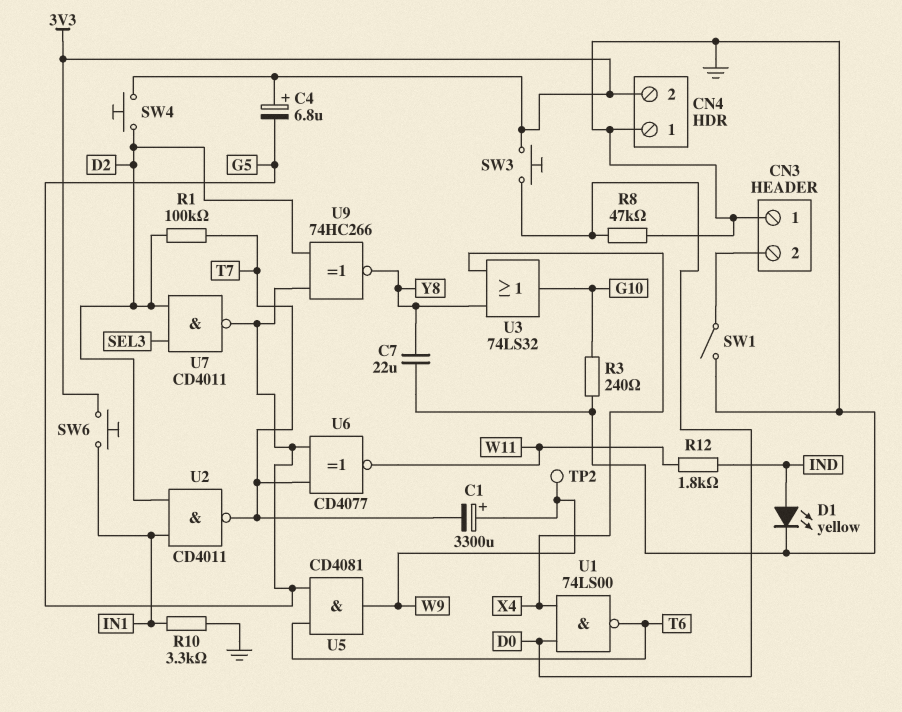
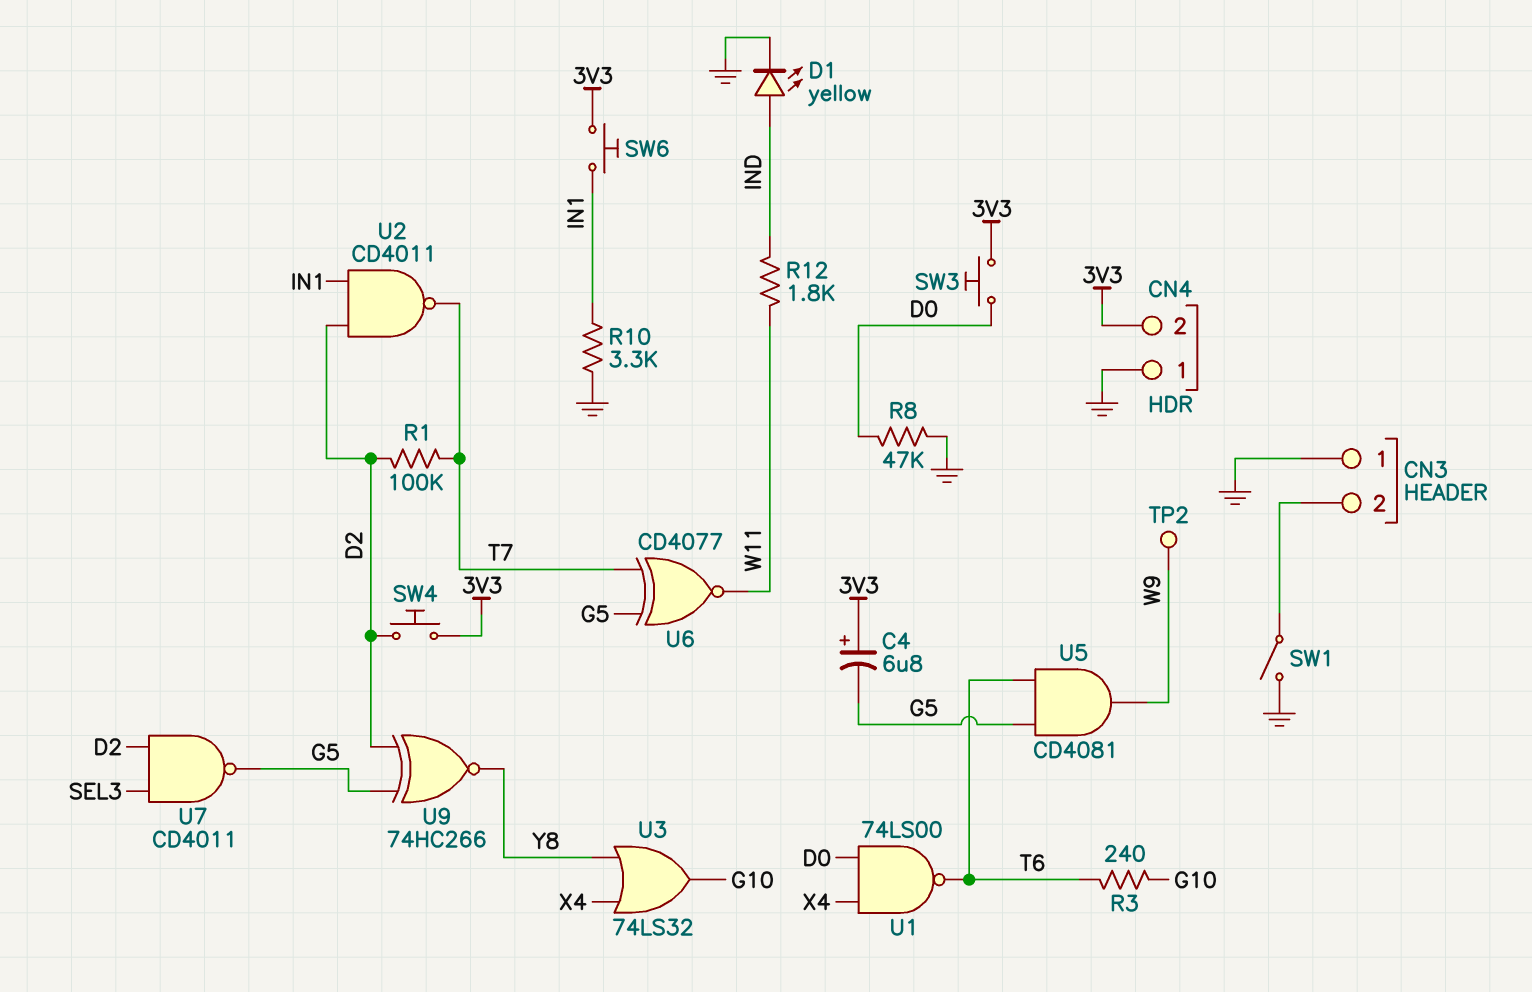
C1: 3300uF (plus W9, minus T7) -> none
C7: 22uF (GND, Y8) -> none
R3: 240 (G10, GND) -> 240 (G10, T6)

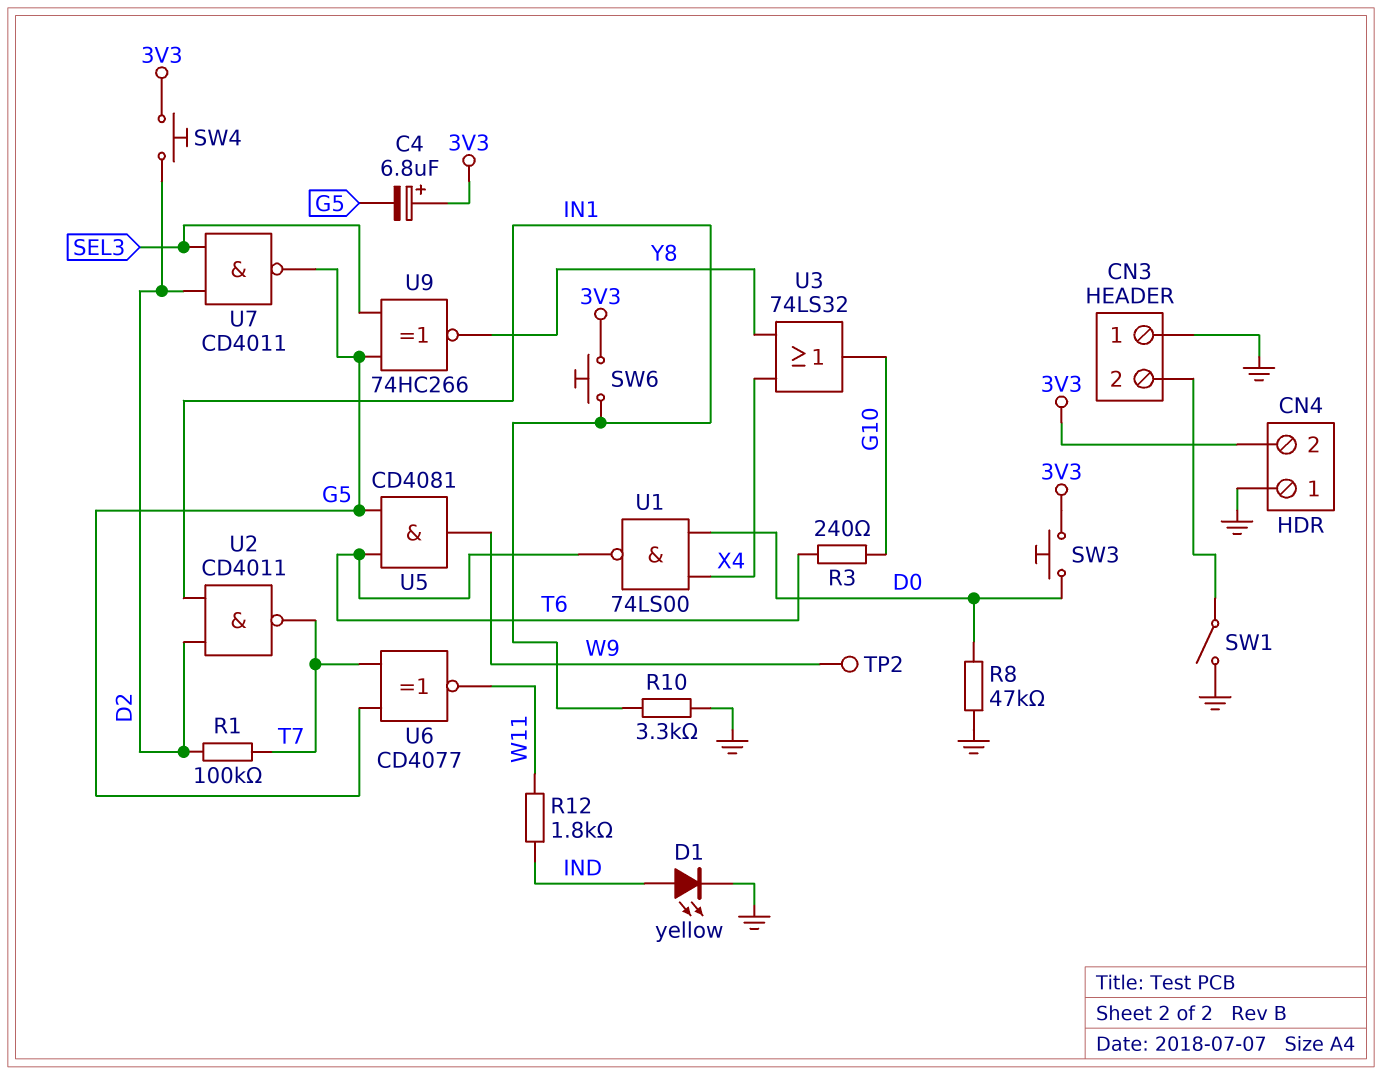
U9: XNOR 74HC266 (in D2, in G5, out Y8) -> XNOR 74HC266 (in G5, in SEL3, out Y8)

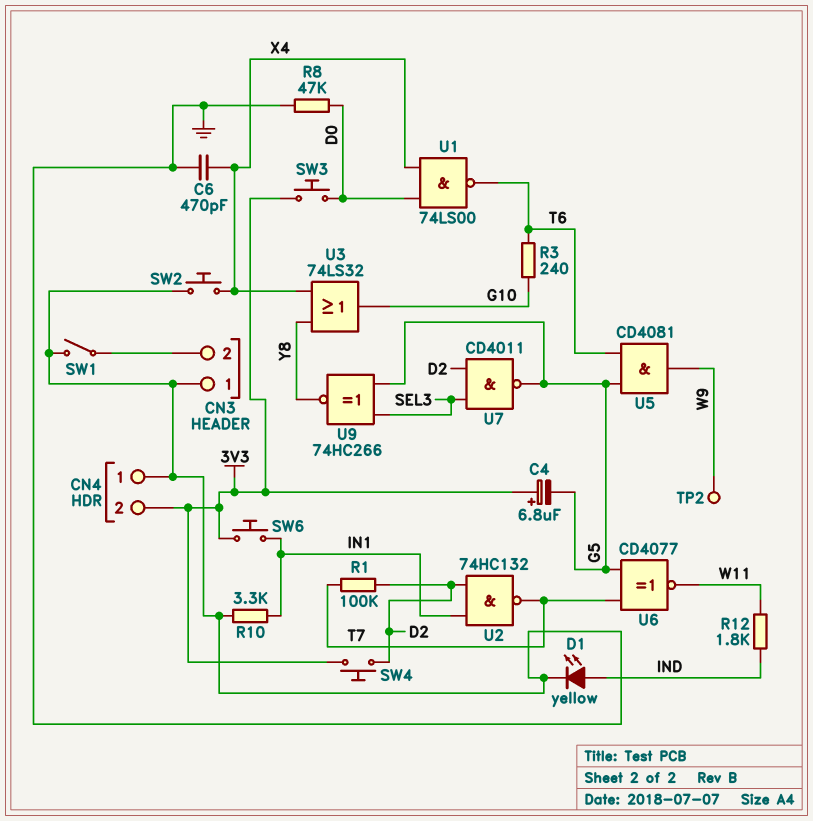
C6: none -> 470pF (GND, X4)
SW2: none -> button (GND, X4)
U2: NAND CD4011 (in D2, in IN1, out T7) -> NAND 74HC132 (in D2, in IN1, out T7)

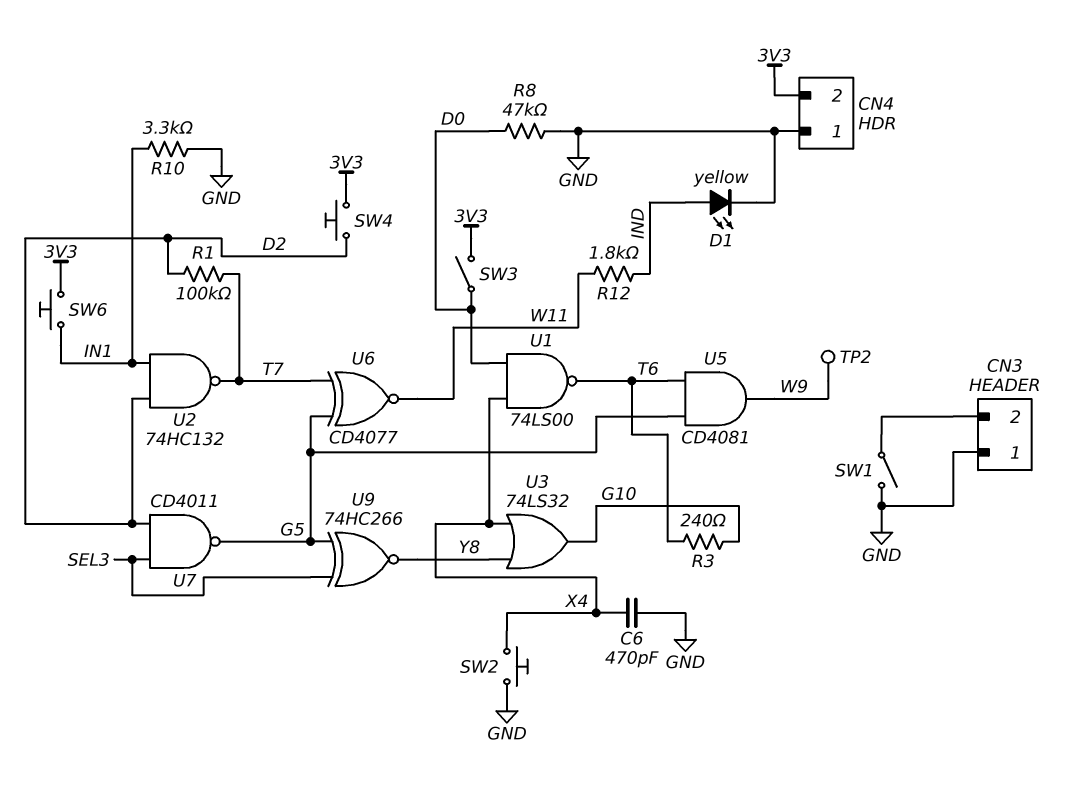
C4: 6.8uF (plus 3V3, minus G5) -> none
SW3: button (3V3, D0) -> switch (3V3, D0)

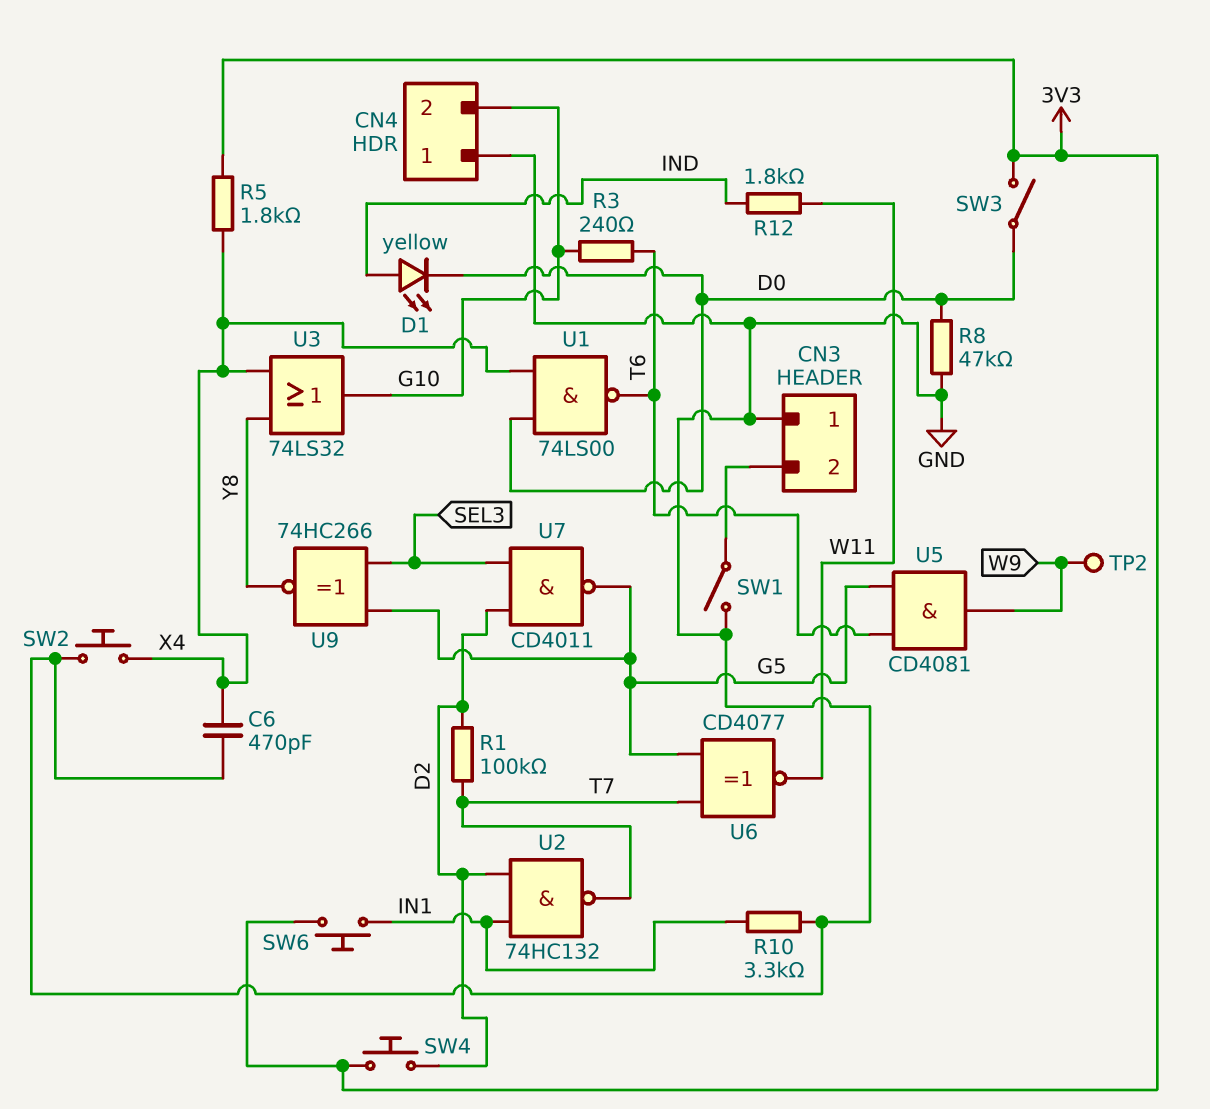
CN4 pin 2: 3V3 -> G10
D1: LED yellow (A IND, K GND) -> LED yellow (A IND, K D0)
R5: none -> 1.8k (3V3, X4)

